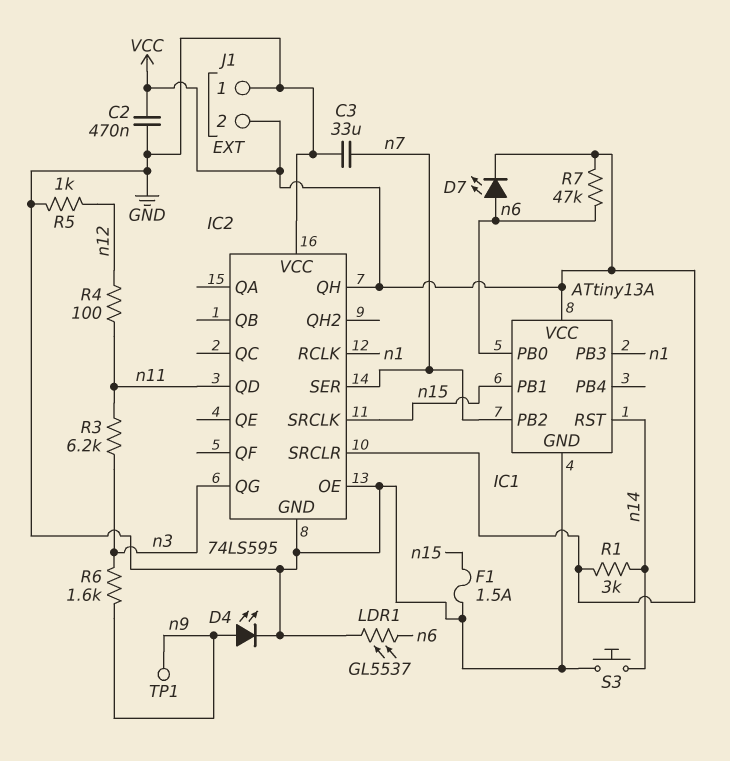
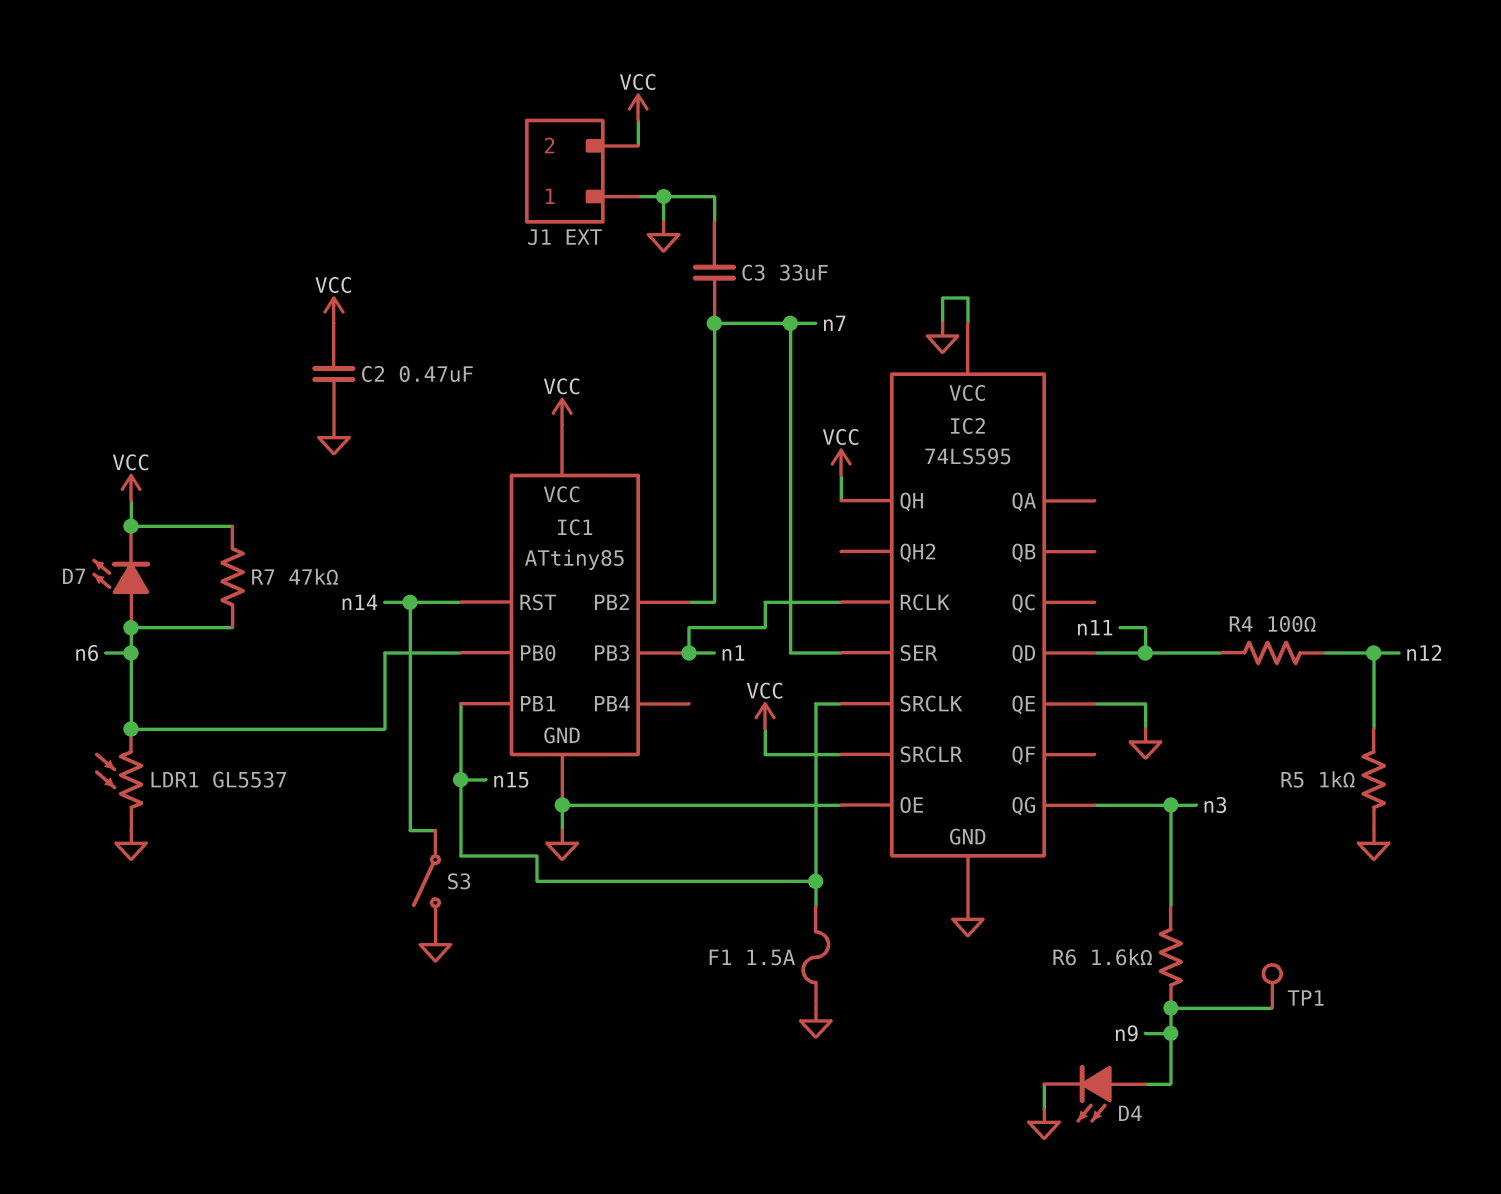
IC1: ATtiny13A -> ATtiny85
IC2 pin QE: none -> GND
R1: 3k (VCC, n14) -> none
R3: 6.2k (n3, n11) -> none
S3: button (GND, n14) -> switch (GND, n14)

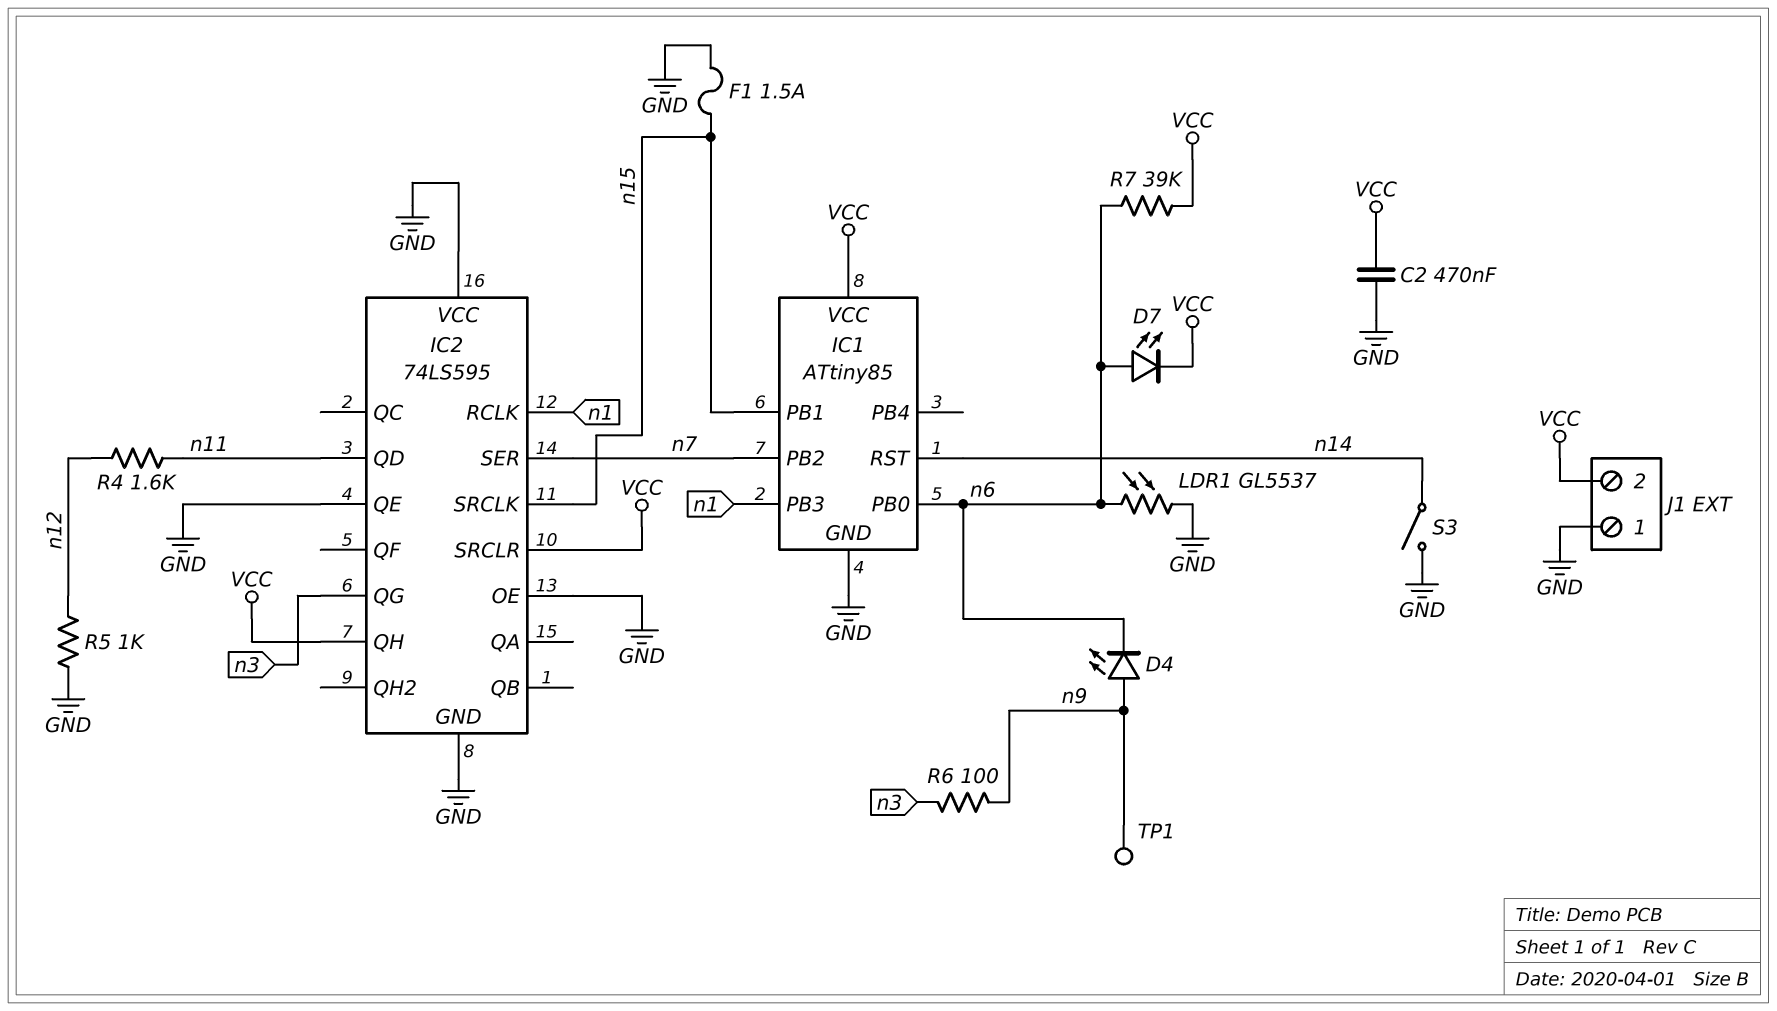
C3: 33uF (GND, n7) -> none
D4: LED (A n9, K GND) -> LED (A n9, K n6)
R4: 100 (n11, n12) -> 1.6k (n11, n12)
R6: 1.6k (n3, n9) -> 100 (n3, n9)
R7: 47k (VCC, n6) -> 39k (VCC, n6)

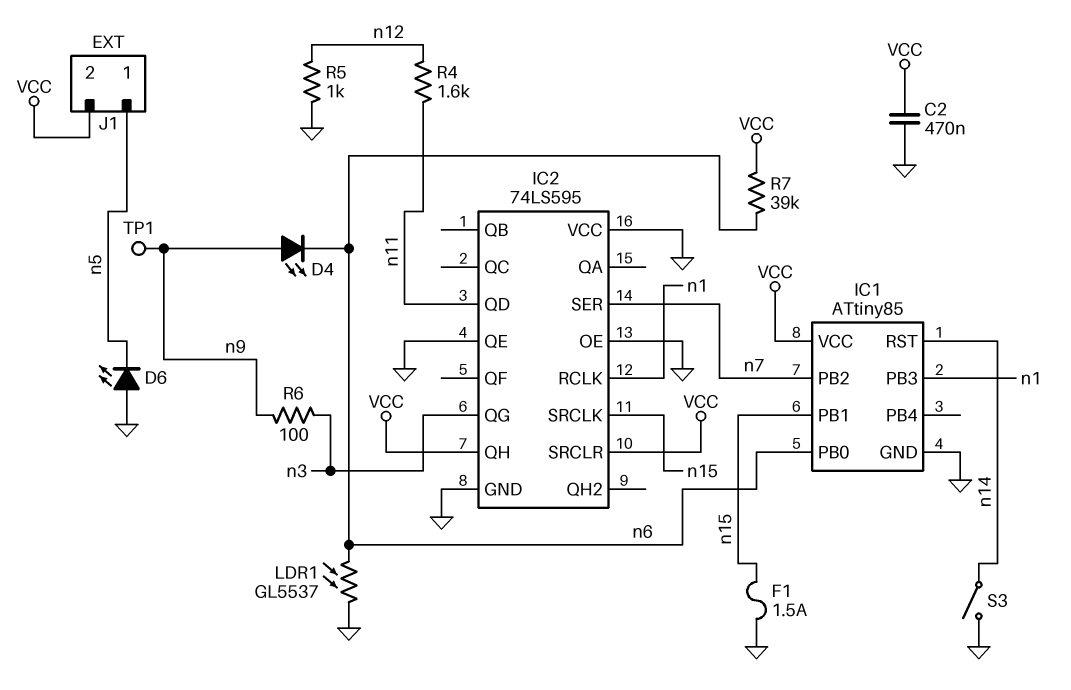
D6: none -> LED (A GND, K n5)
D7: LED (A n6, K VCC) -> none
J1 pin 1: GND -> n5

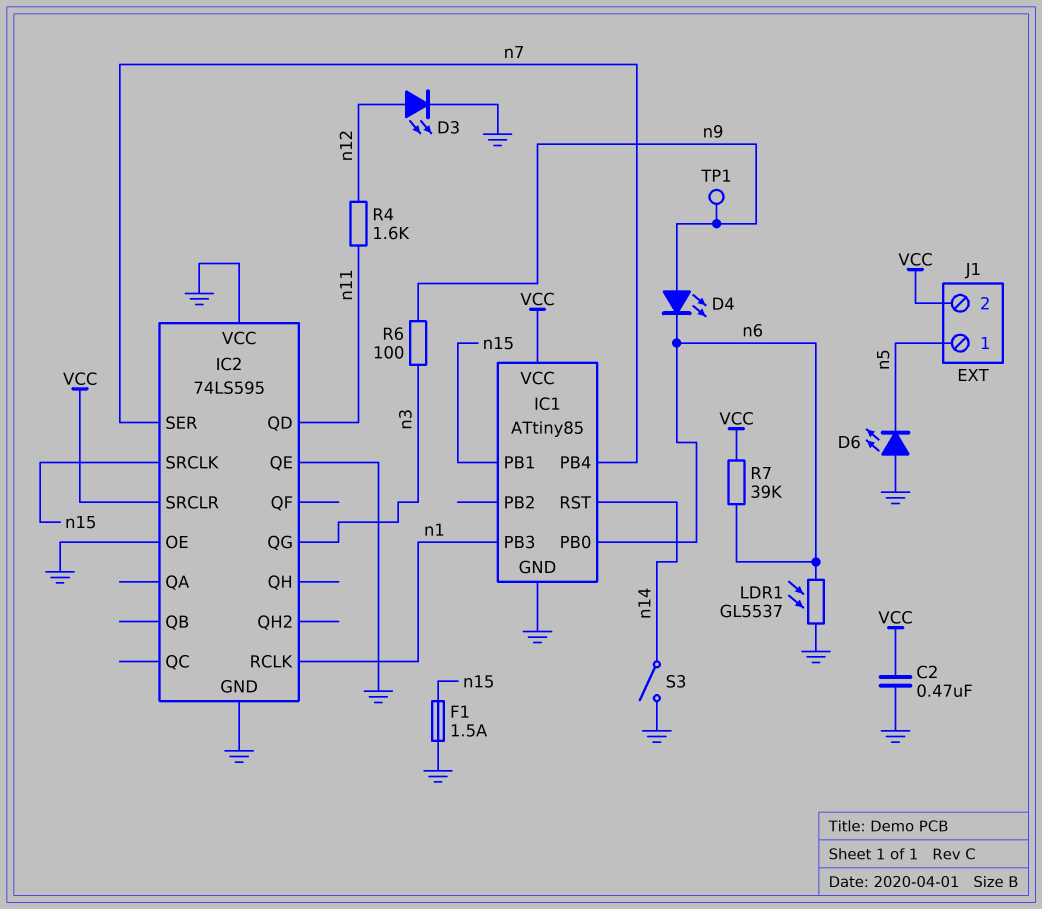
D3: none -> LED (A n12, K GND)
IC1 pin PB2: n7 -> none
IC1 pin PB4: none -> n7
IC2 pin QH: VCC -> none
R5: 1k (GND, n12) -> none

